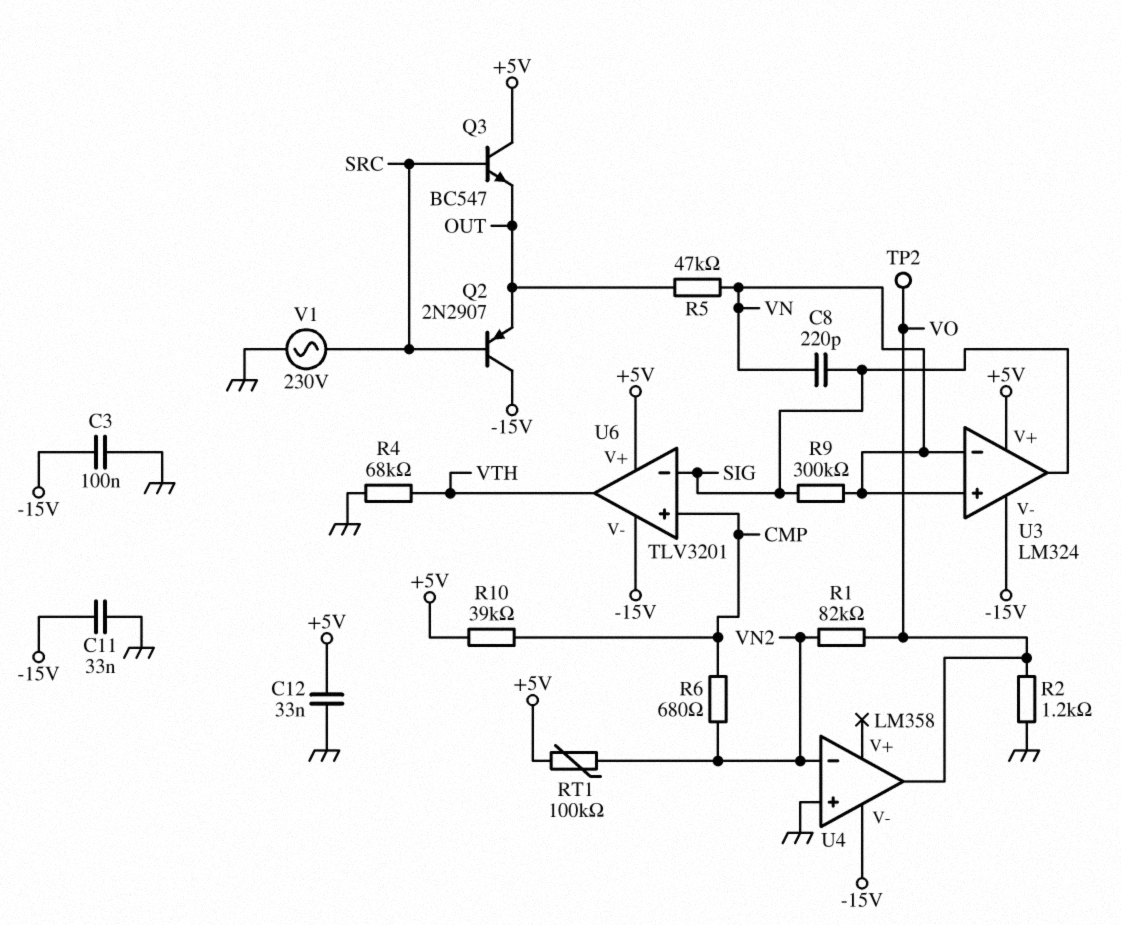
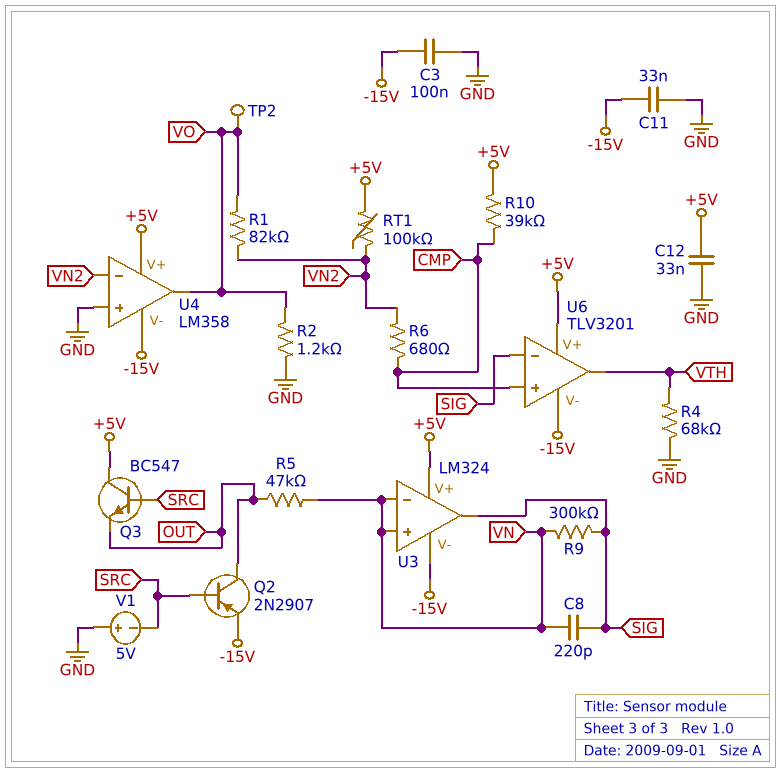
Q2: PNP 2N2907 (B SRC, C -15V, E OUT) -> PNP 2N2907 (B SRC, C OUT, E -15V)
U4 pin V+: none -> +5V
V1: AC 230V (GND, SRC) -> 5V (plus GND, minus SRC)

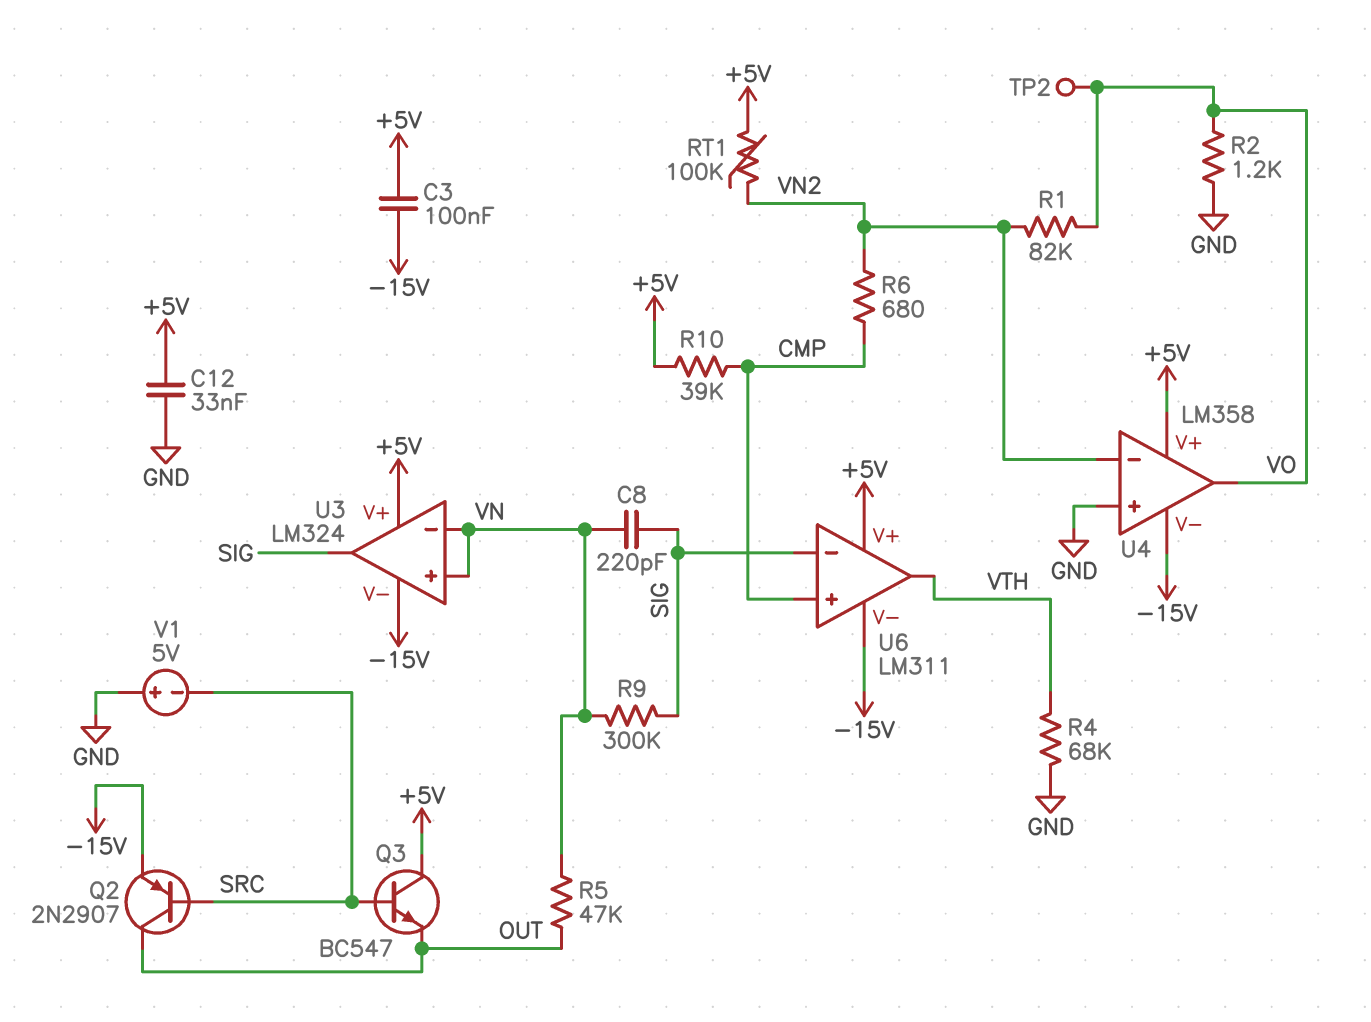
C3: 100nF (-15V, GND) -> 100nF (+5V, -15V)
C11: 33nF (-15V, GND) -> none
U6: TLV3201 -> LM311

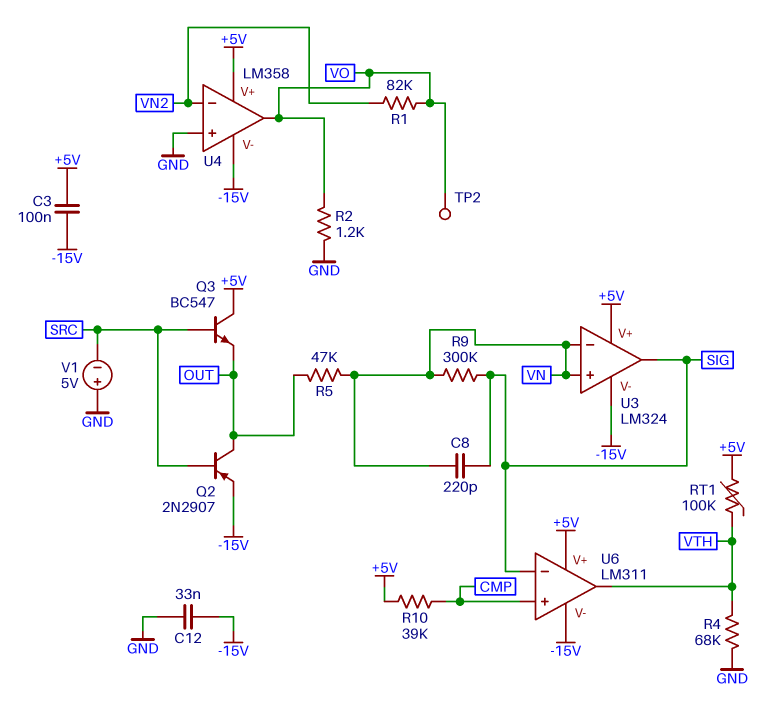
C12: 33nF (+5V, GND) -> 33nF (-15V, GND)
R6: 680 (CMP, VN2) -> none
RT1: 100k (+5V, VN2) -> 100k (+5V, VTH)

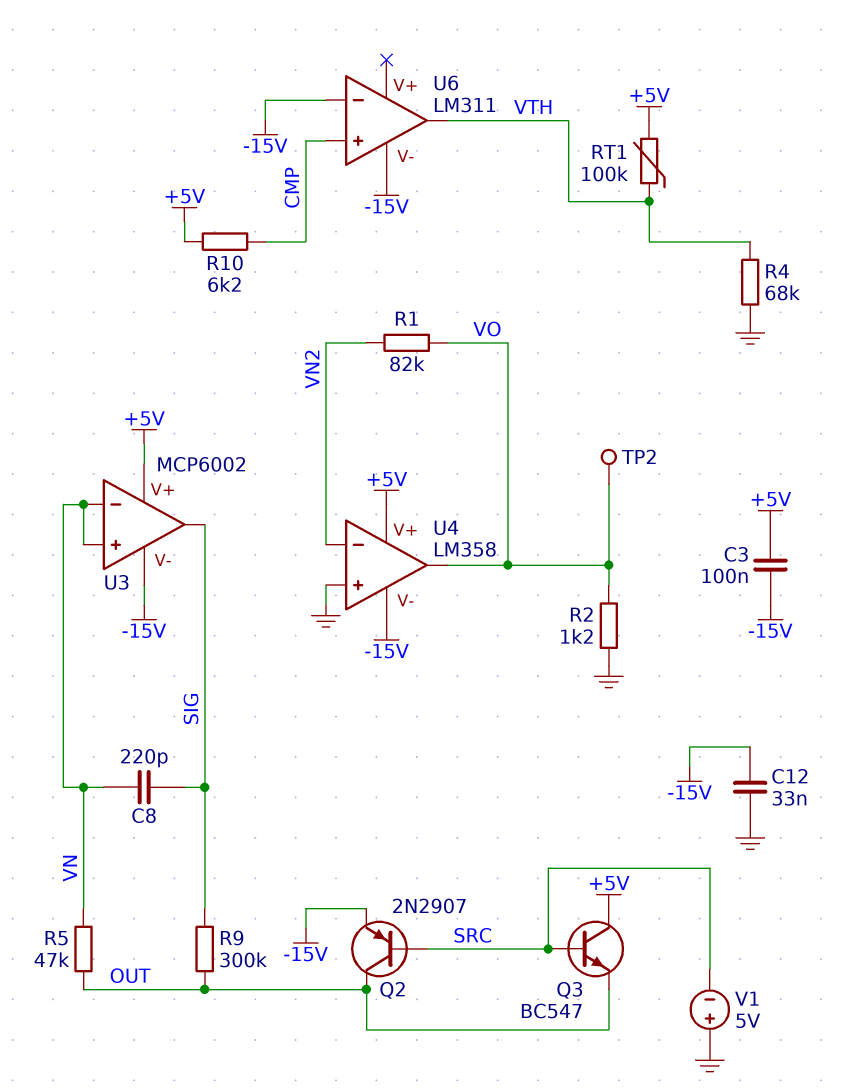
R9: 300k (SIG, VN) -> 300k (OUT, SIG)
R10: 39k (+5V, CMP) -> 6.2k (+5V, CMP)
U3: LM324 -> MCP6002
U6 pin V+: +5V -> none
U6 pin in-: SIG -> -15V

